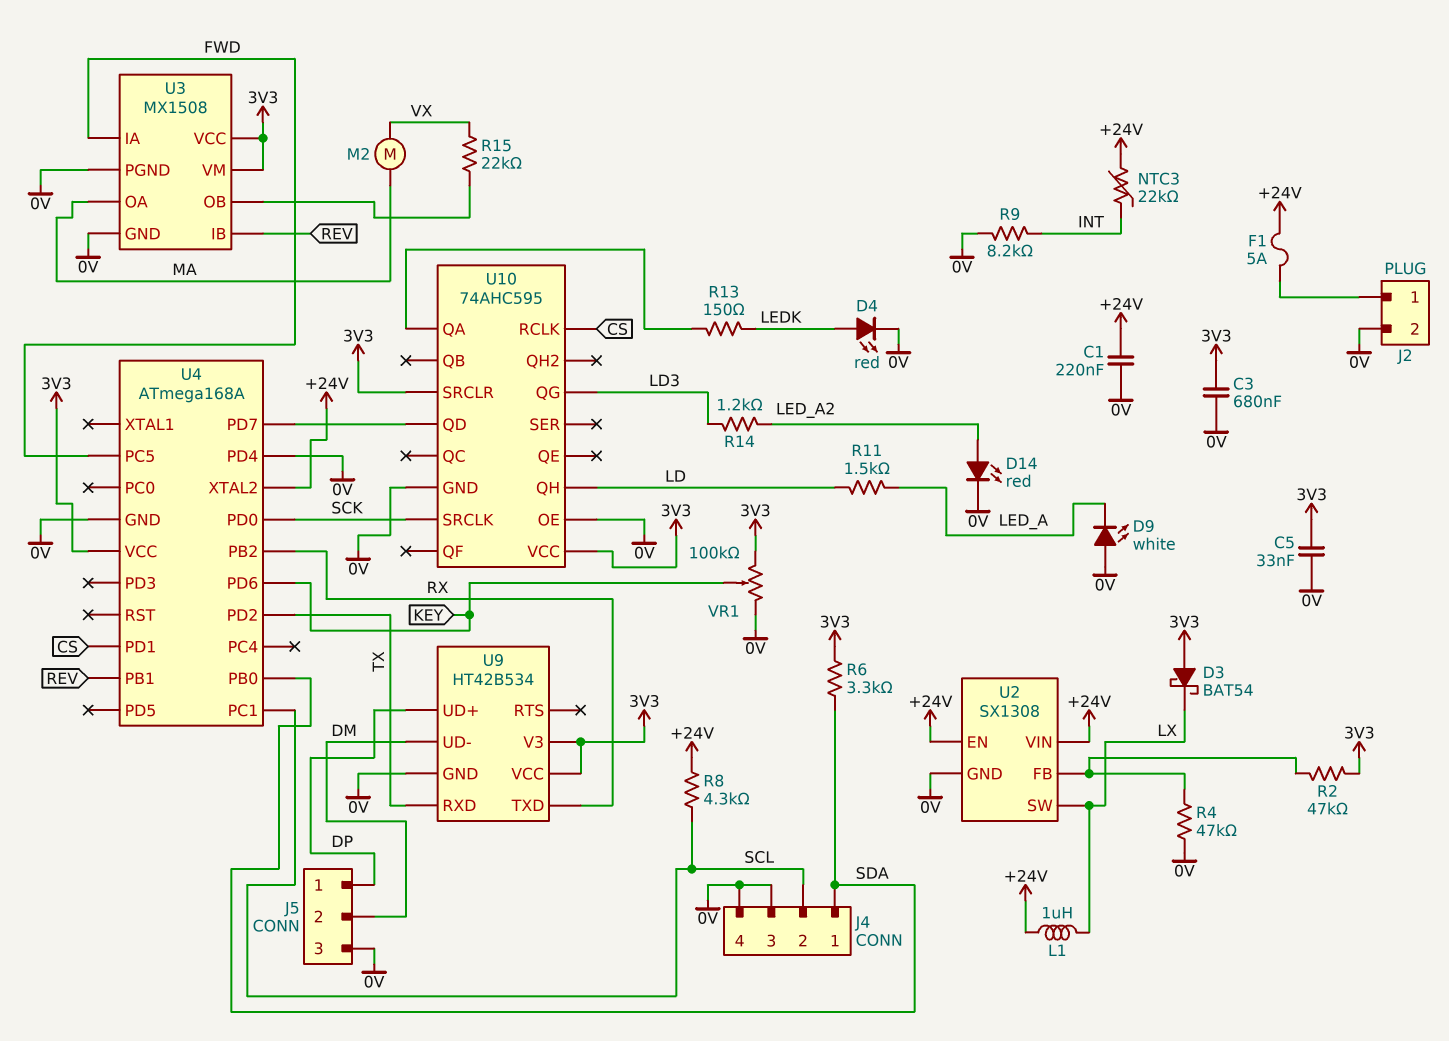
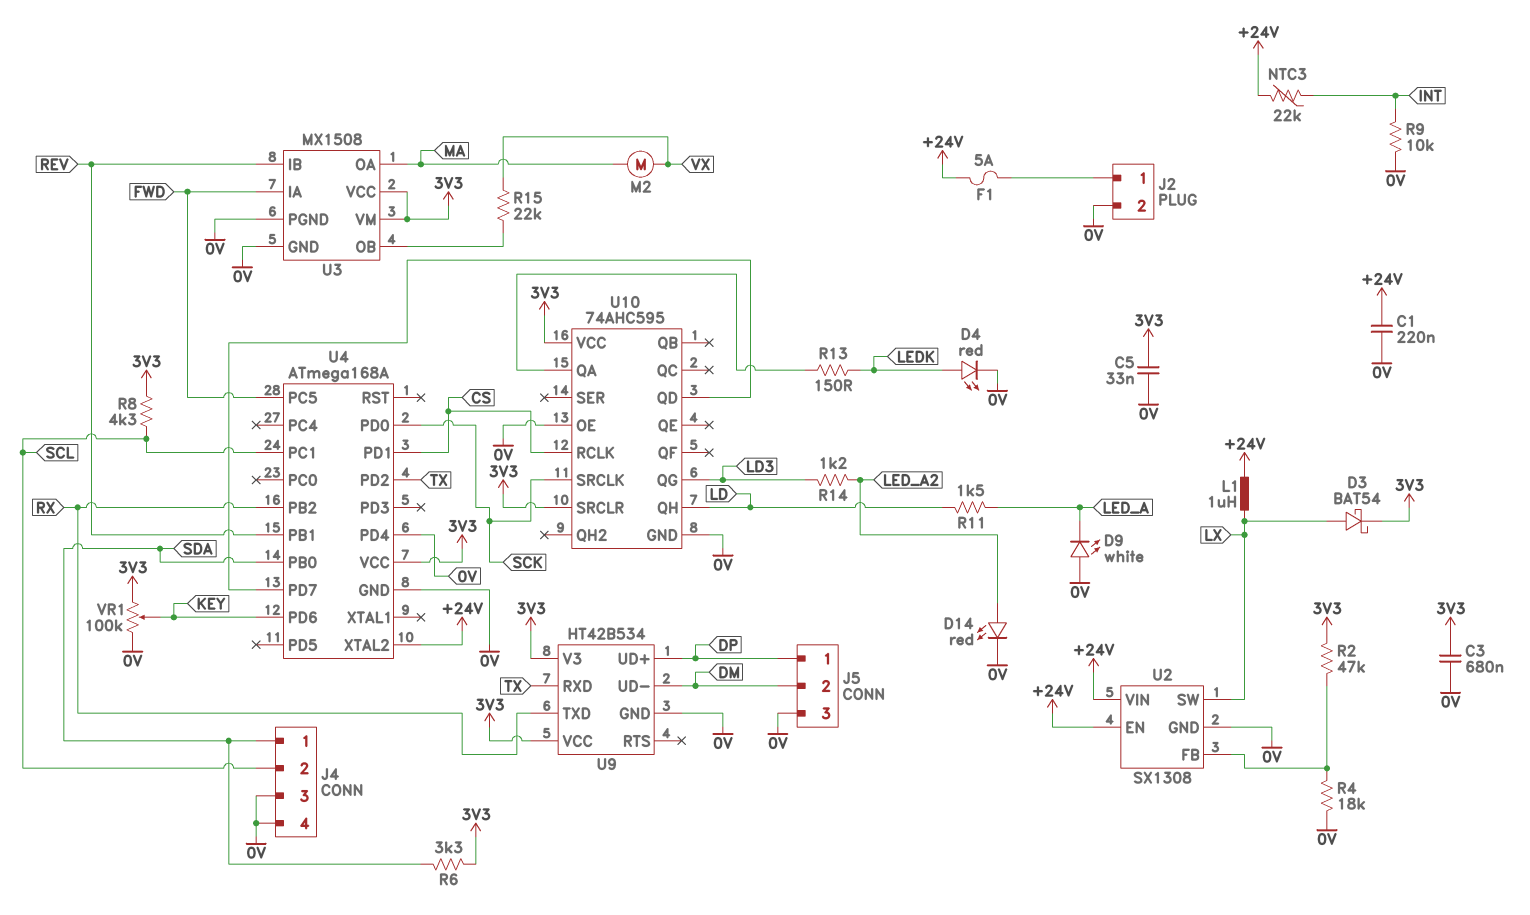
D3: schottky BAT54 (A 3V3, K LX) -> schottky BAT54 (A LX, K 3V3)
R4: 47k (0V, U2/FB) -> 18k (0V, U2/FB)
R8: 4.3k (+24V, SCL) -> 4.3k (3V3, SCL)
R9: 8.2k (0V, INT) -> 10k (0V, INT)

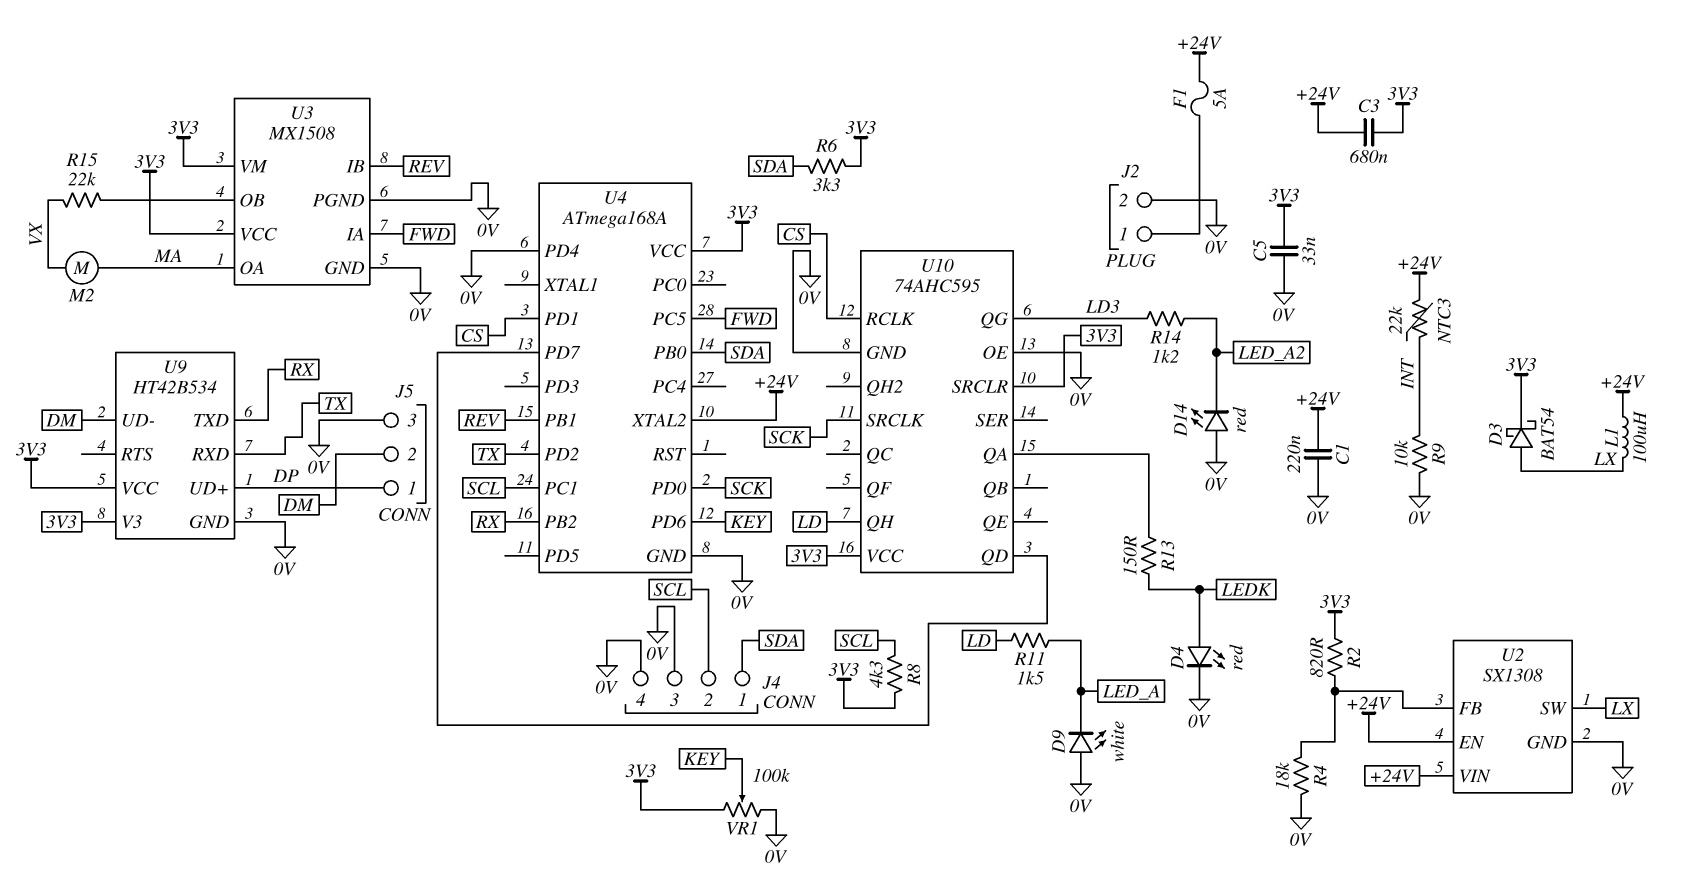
C3: 680nF (0V, 3V3) -> 680nF (+24V, 3V3)
D14: LED red (A LED_A2, K 0V) -> LED red (A 0V, K LED_A2)
L1: 1uH (+24V, LX) -> 100uH (+24V, LX)
R2: 47k (3V3, U2/FB) -> 820 (3V3, U2/FB)

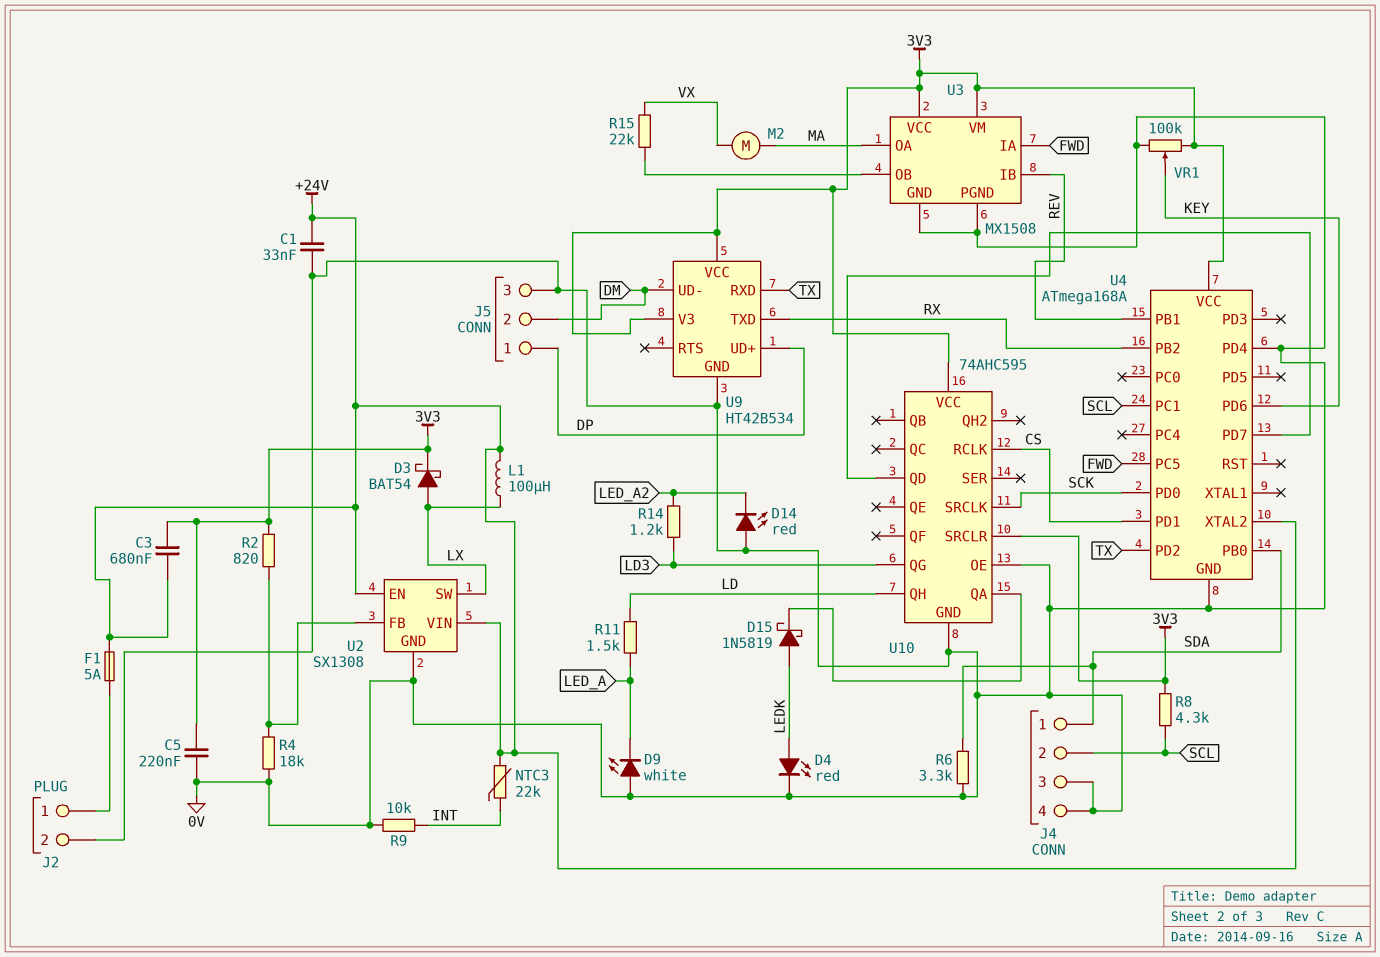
C1: 220nF (+24V, 0V) -> 33nF (+24V, 0V)
C5: 33nF (0V, 3V3) -> 220nF (0V, 3V3)
D15: none -> schottky 1N5819 (A LEDK, K U10/QA)
R6: 3.3k (3V3, SDA) -> 3.3k (0V, SDA)
R13: 150 (LEDK, U10/QA) -> none

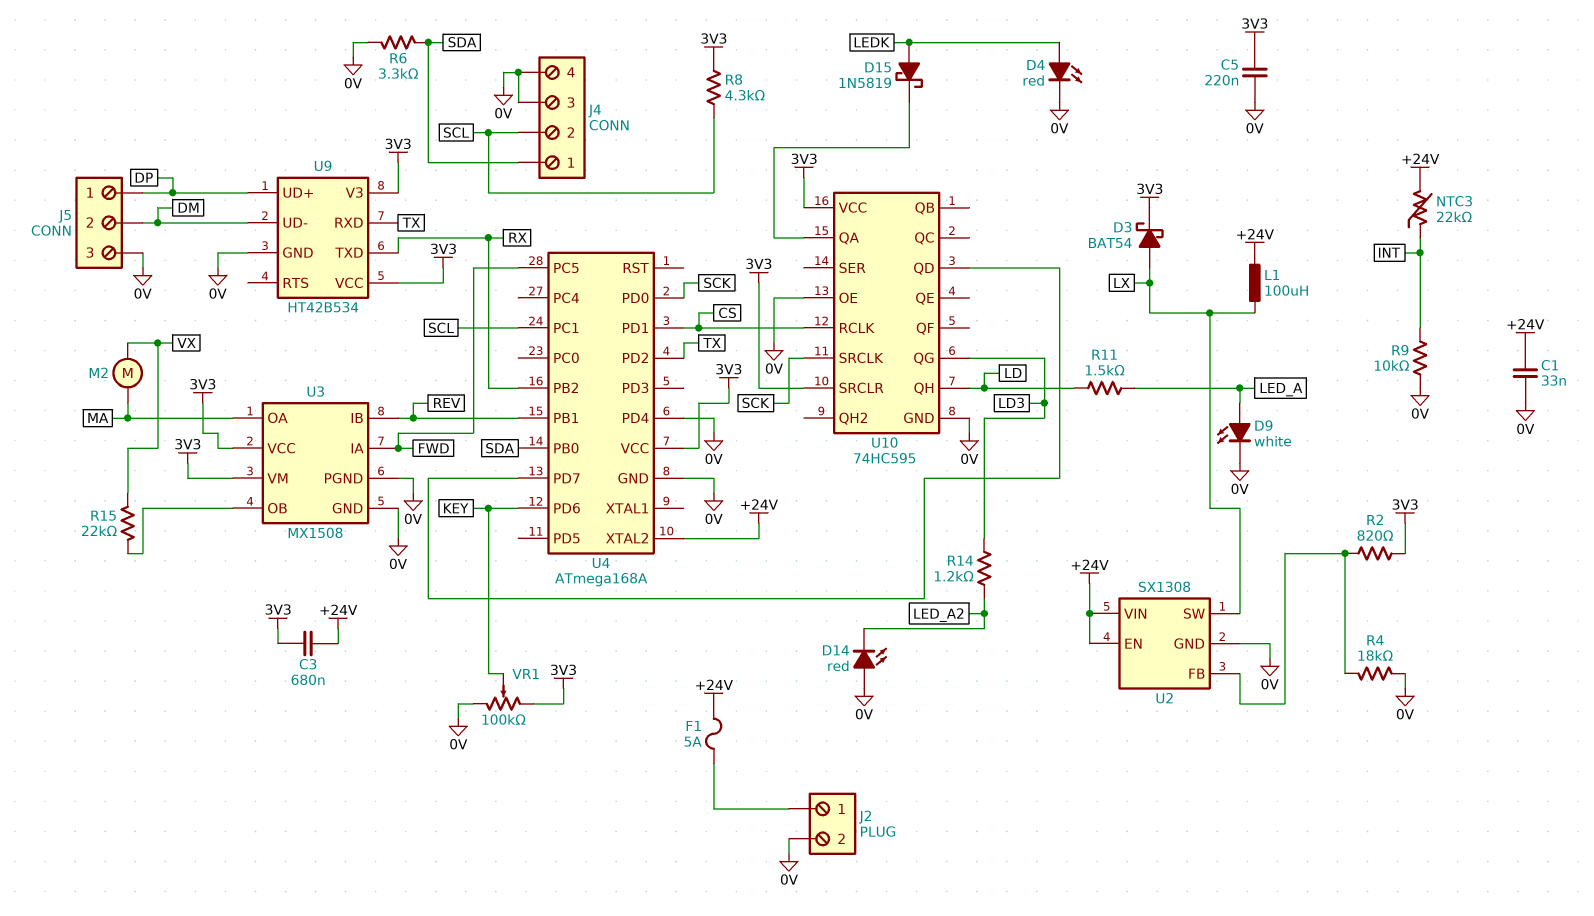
D9: LED white (A 0V, K LED_A) -> LED white (A LED_A, K 0V)
U10: 74AHC595 -> 74HC595

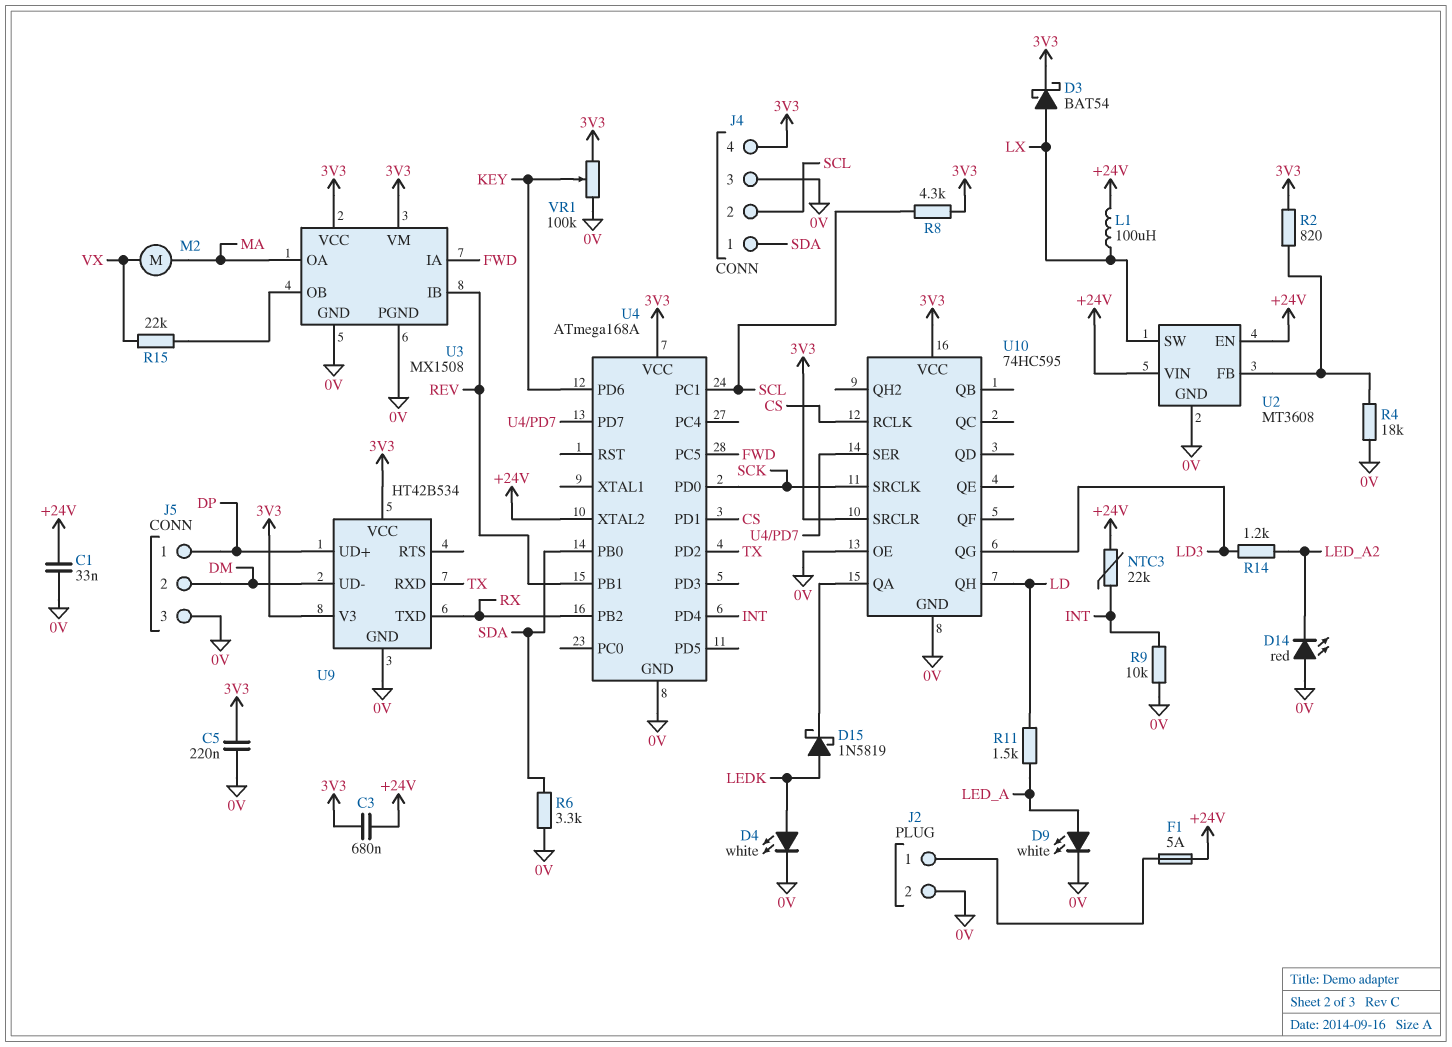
D4: LED red (A LEDK, K 0V) -> LED white (A LEDK, K 0V)
J4 pin 4: 0V -> 3V3
U2: SX1308 -> MT3608
U4 pin PD4: 0V -> INT
U10 pin QD: U4/PD7 -> none
U10 pin SER: none -> U4/PD7

